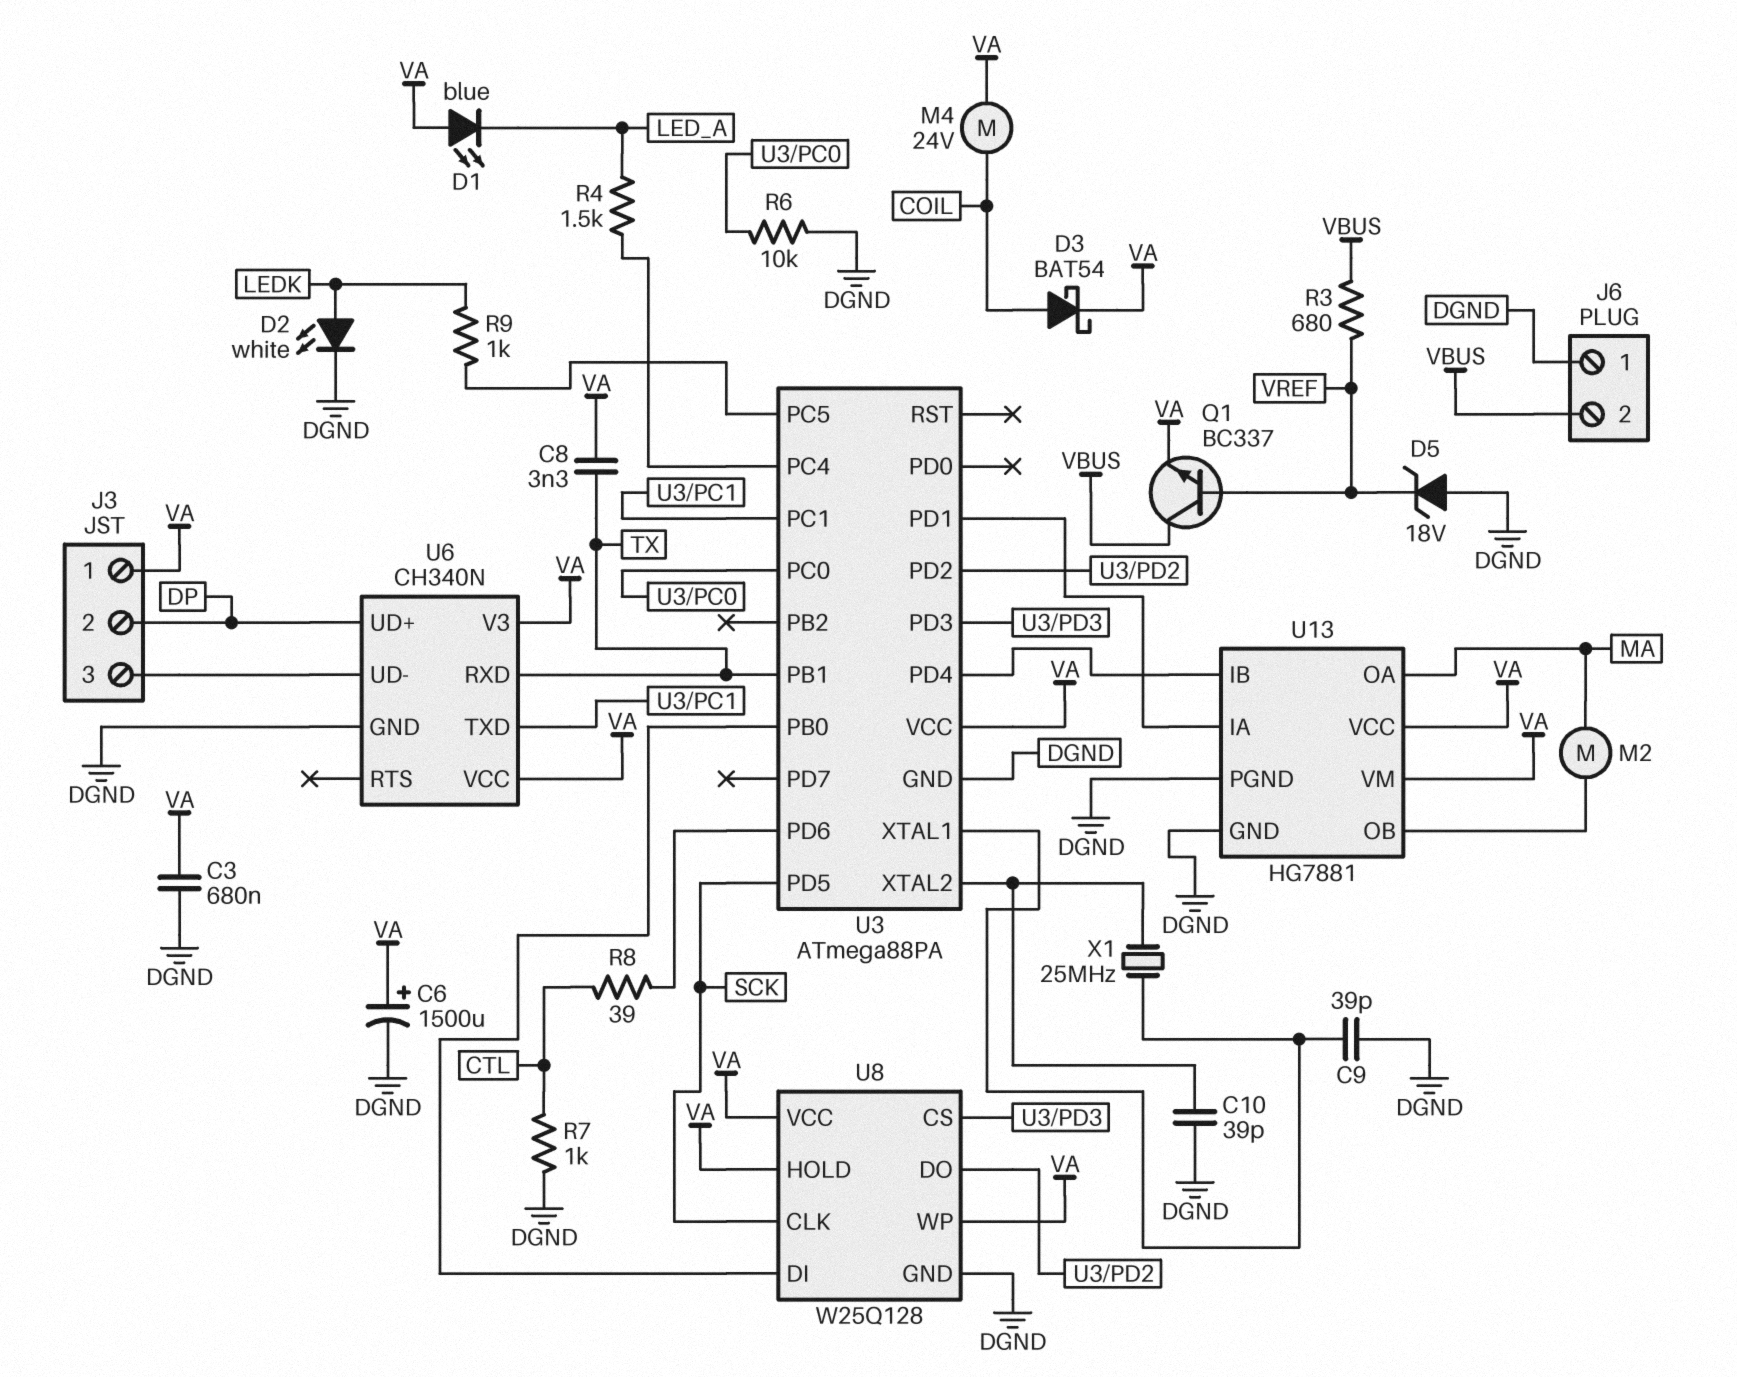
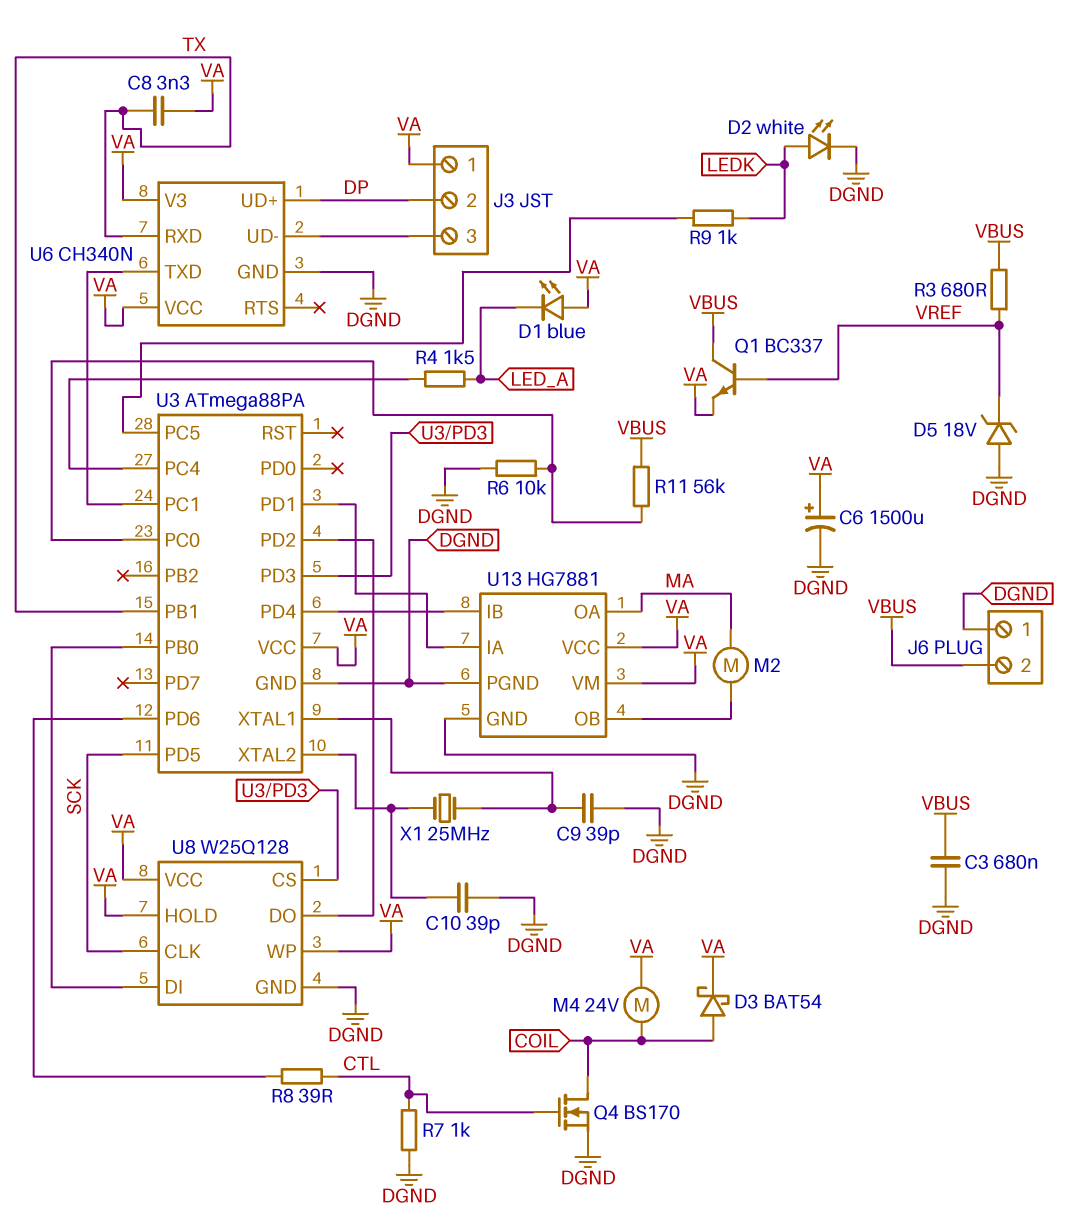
C3: 680nF (DGND, VA) -> 680nF (DGND, VBUS)
Q4: none -> NMOS BS170 (G CTL, D COIL, S DGND)
R11: none -> 56k (U3/PC0, VBUS)

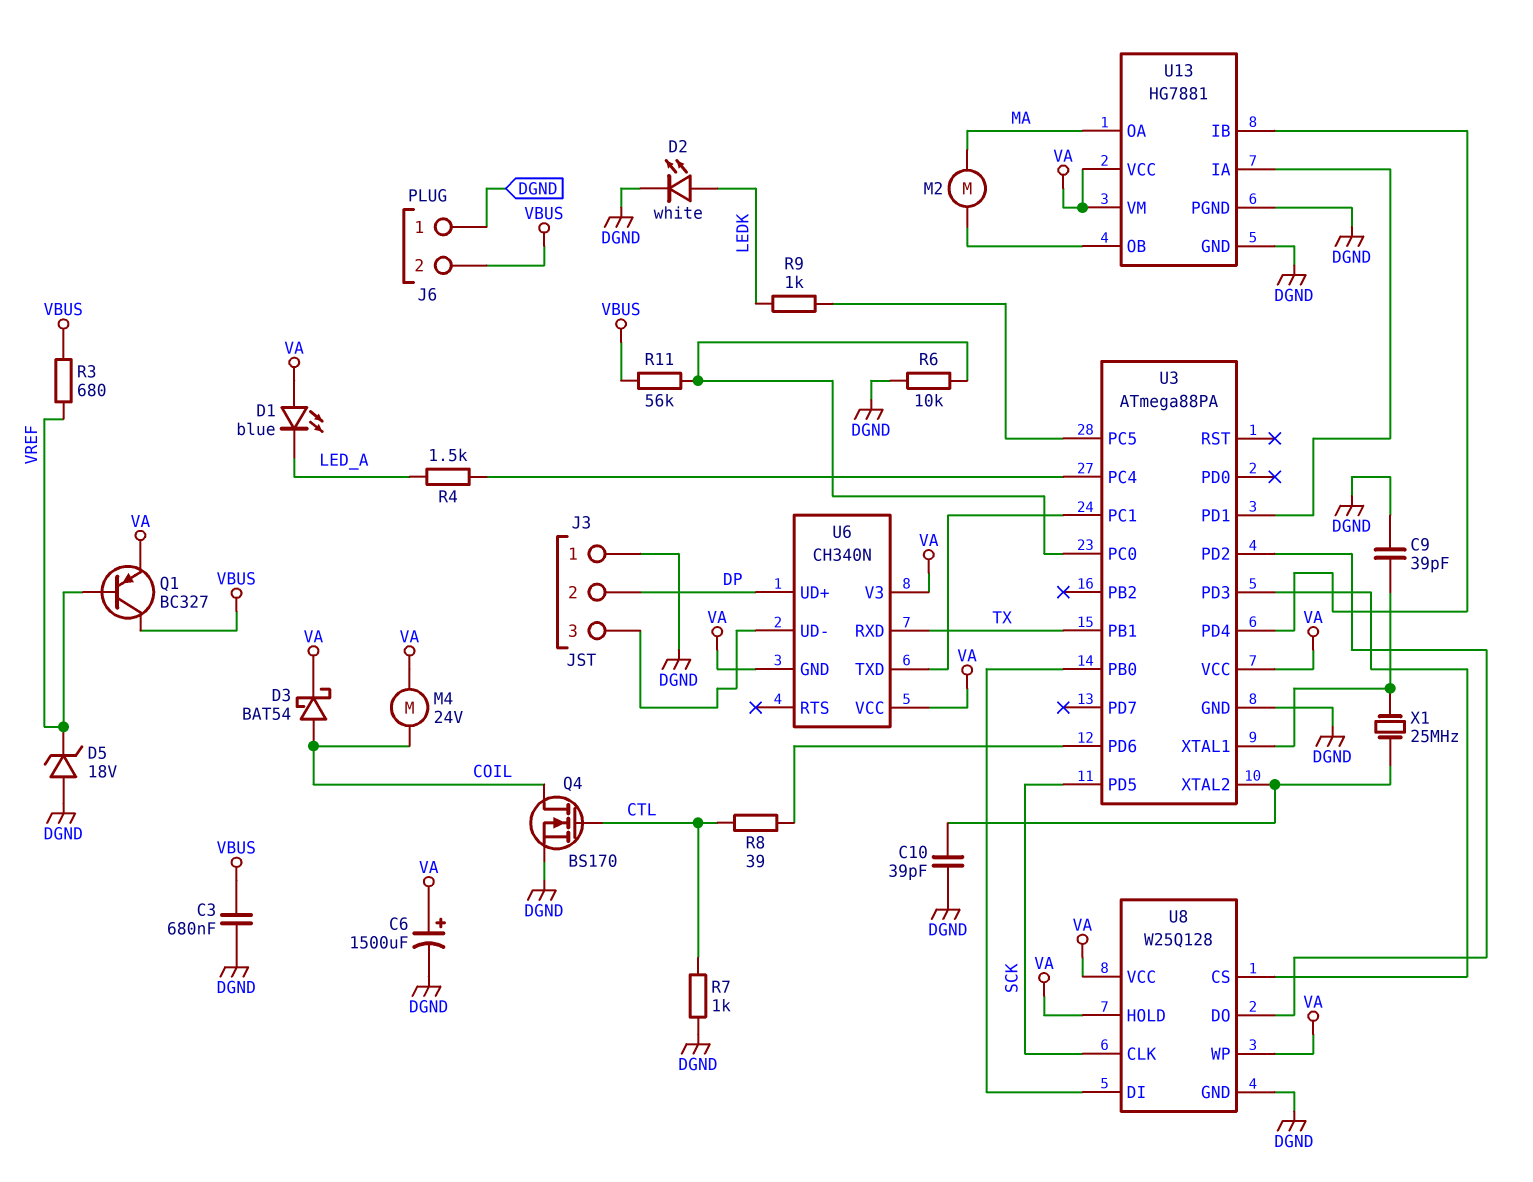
C8: 3.3nF (TX, VA) -> none
J3 pin 1: VA -> DGND
Q1: NPN BC337 (B VREF, C VBUS, E VA) -> PNP BC327 (B VREF, C VBUS, E VA)
U6 pin GND: DGND -> VA

